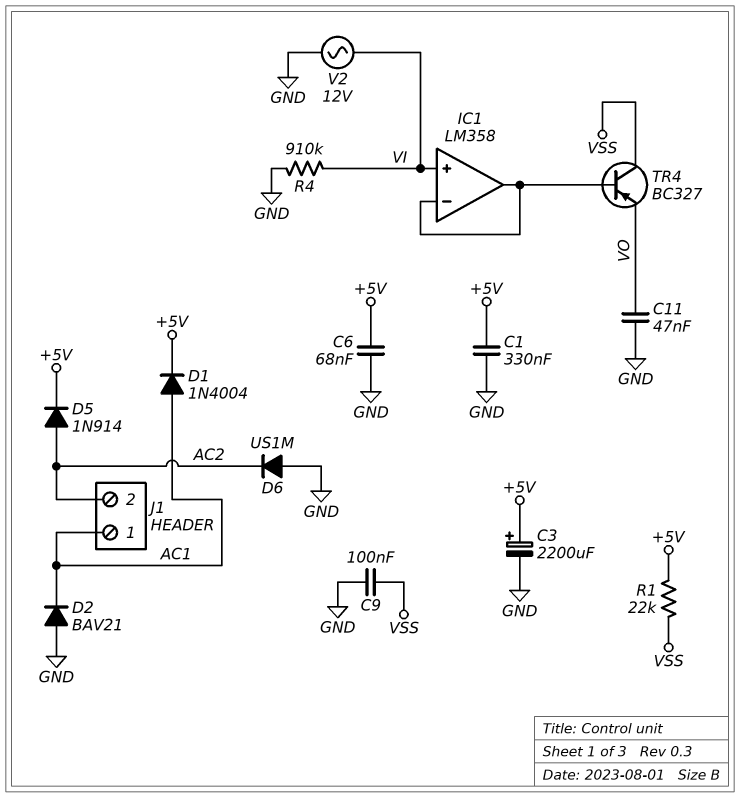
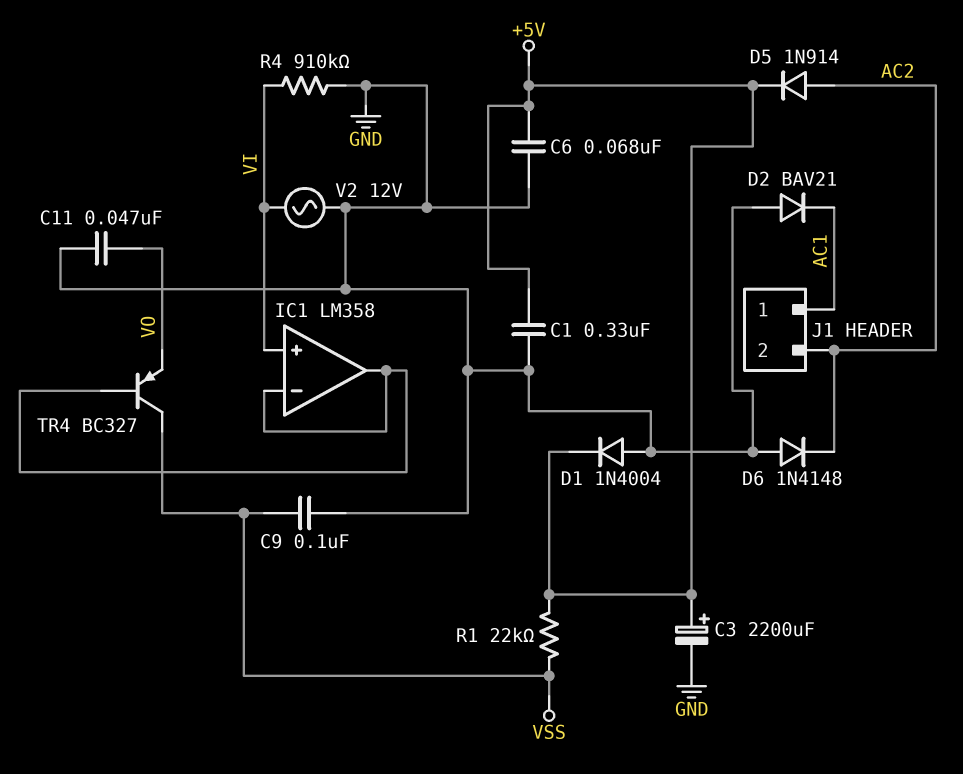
D1: diode 1N4004 (A AC1, K +5V) -> diode 1N4004 (A GND, K +5V)
D6: diode US1M (A GND, K AC2) -> diode 1N4148 (A GND, K AC2)

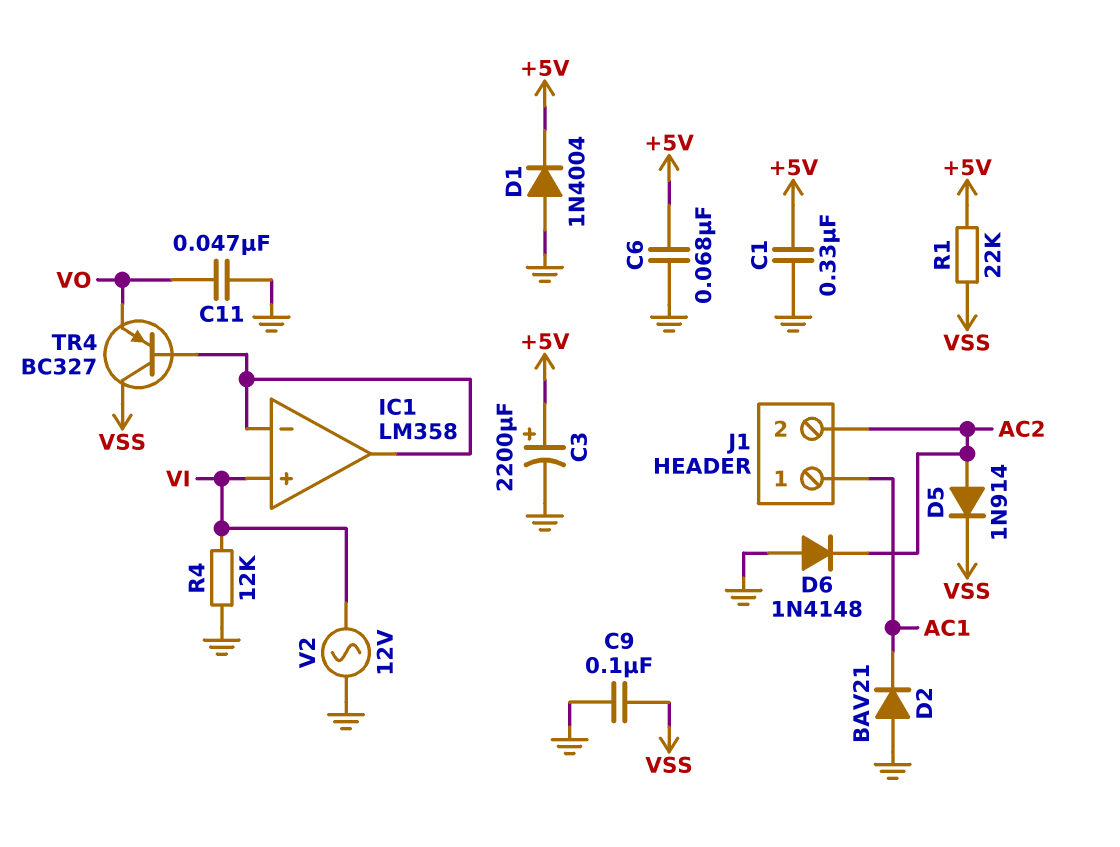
D5: diode 1N914 (A AC2, K +5V) -> diode 1N914 (A AC2, K VSS)
R4: 910k (GND, VI) -> 12k (GND, VI)

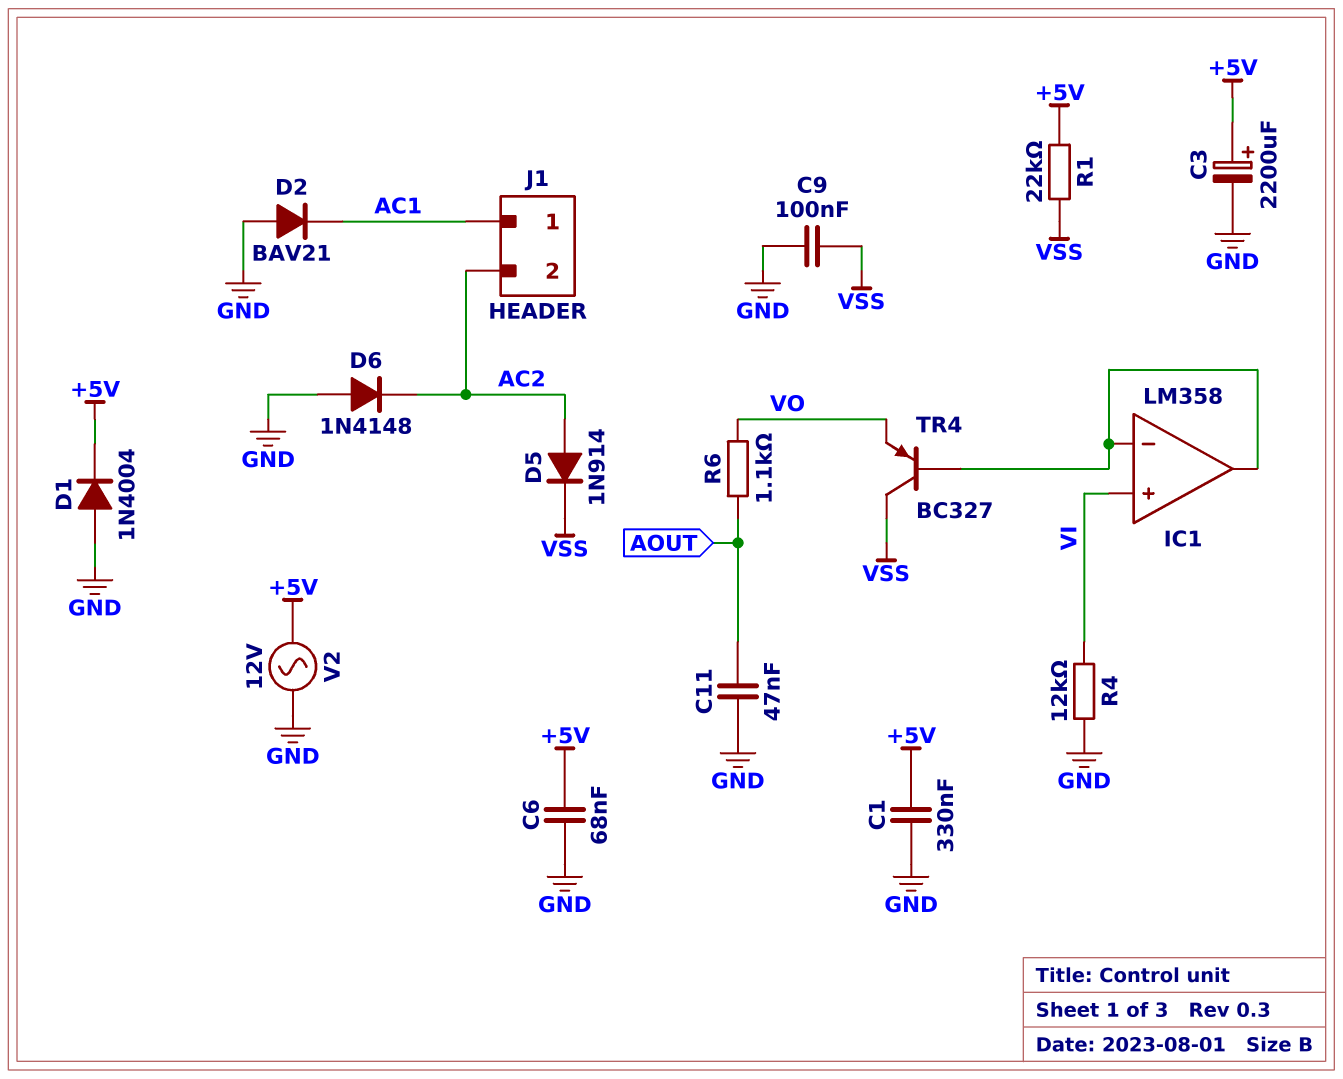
C11: 47nF (GND, VO) -> 47nF (AOUT, GND)
R6: none -> 1.1k (AOUT, VO)
V2: AC 12V (GND, VI) -> AC 12V (+5V, GND)

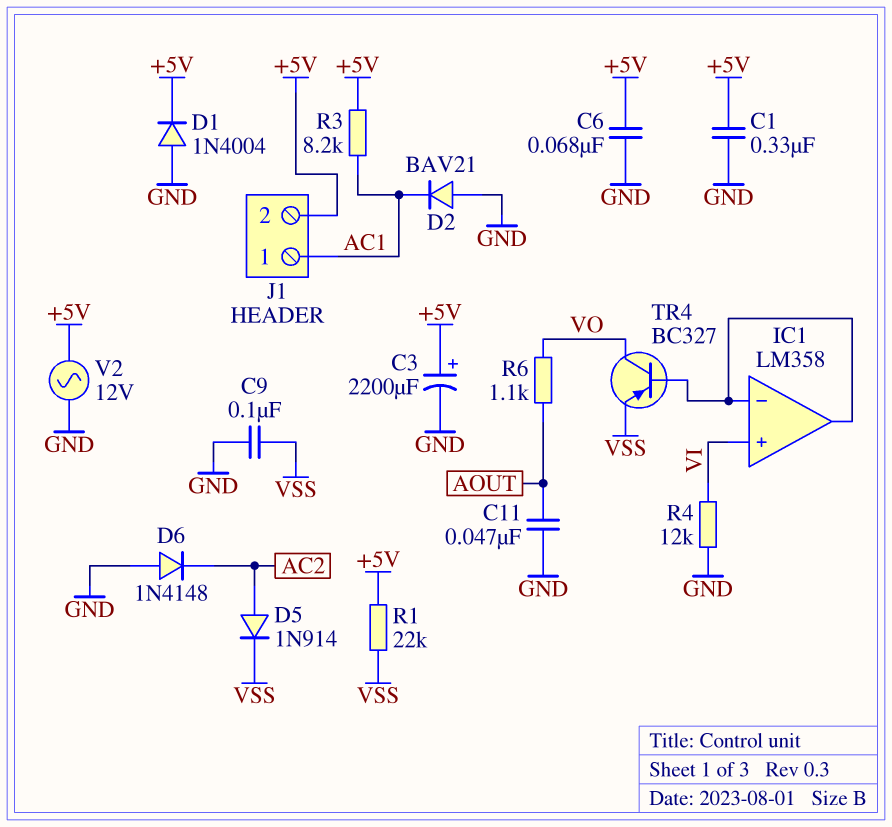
J1 pin 2: AC2 -> +5V
R3: none -> 8.2k (+5V, AC1)
TR4: PNP BC327 (B IC1/in-, C VSS, E VO) -> PNP BC327 (B IC1/in-, C VO, E VSS)

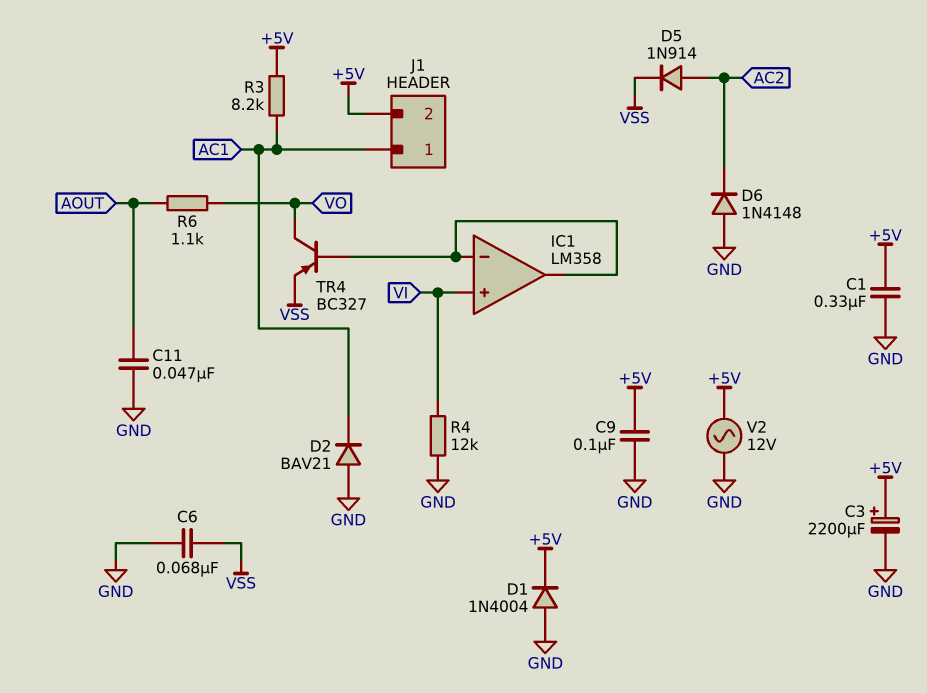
C6: 68nF (+5V, GND) -> 68nF (GND, VSS)
C9: 100nF (GND, VSS) -> 100nF (+5V, GND)
R1: 22k (+5V, VSS) -> none

